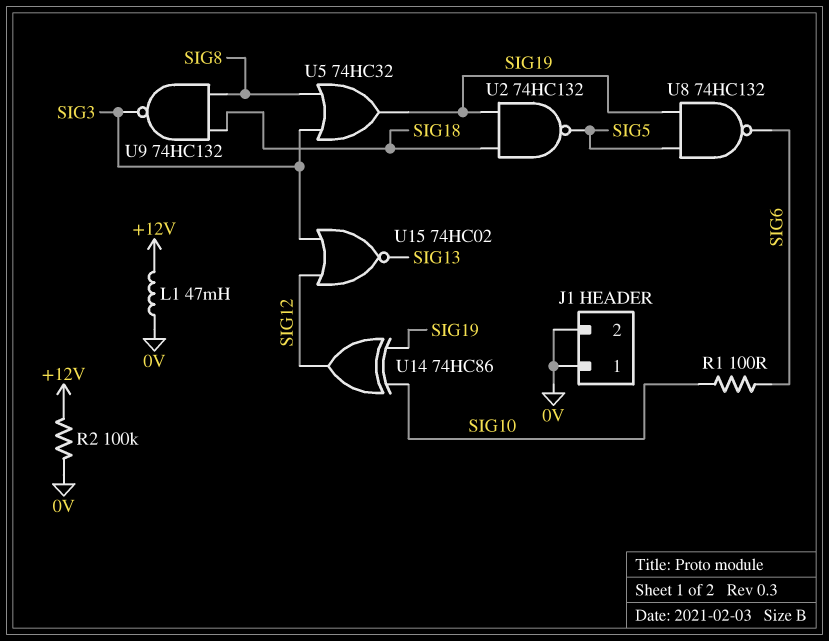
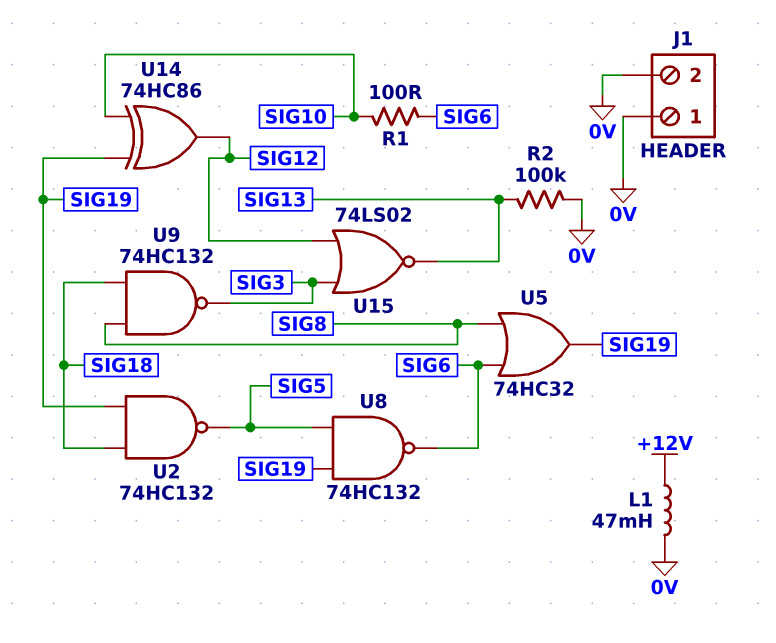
R2: 100k (+12V, 0V) -> 100k (0V, SIG13)
U5: OR 74HC32 (in SIG3, in SIG8, out SIG19) -> OR 74HC32 (in SIG6, in SIG8, out SIG19)
U15: NOR 74HC02 (in SIG3, in SIG12, out SIG13) -> NOR 74LS02 (in SIG3, in SIG12, out SIG13)

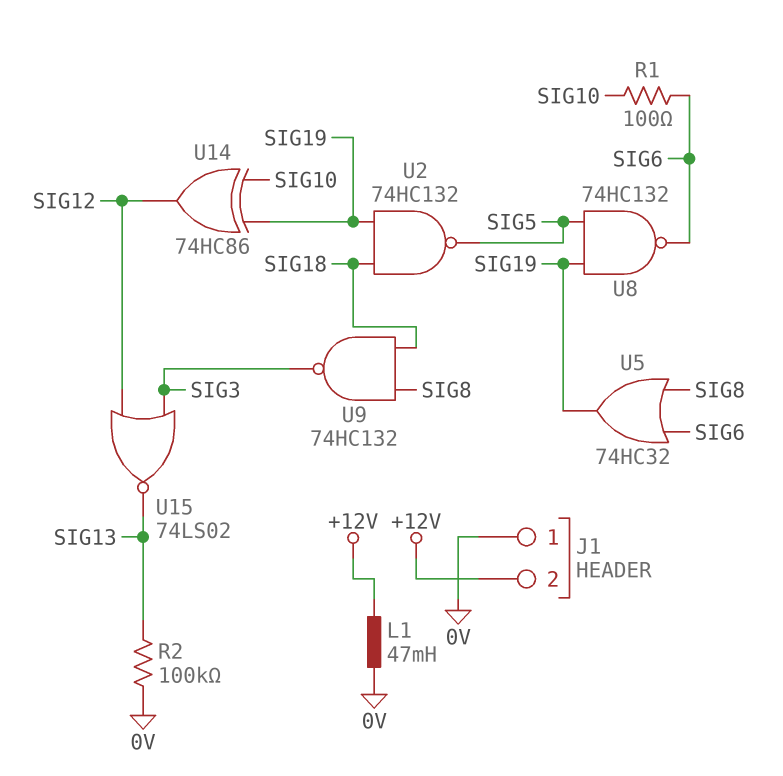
J1 pin 2: 0V -> +12V

